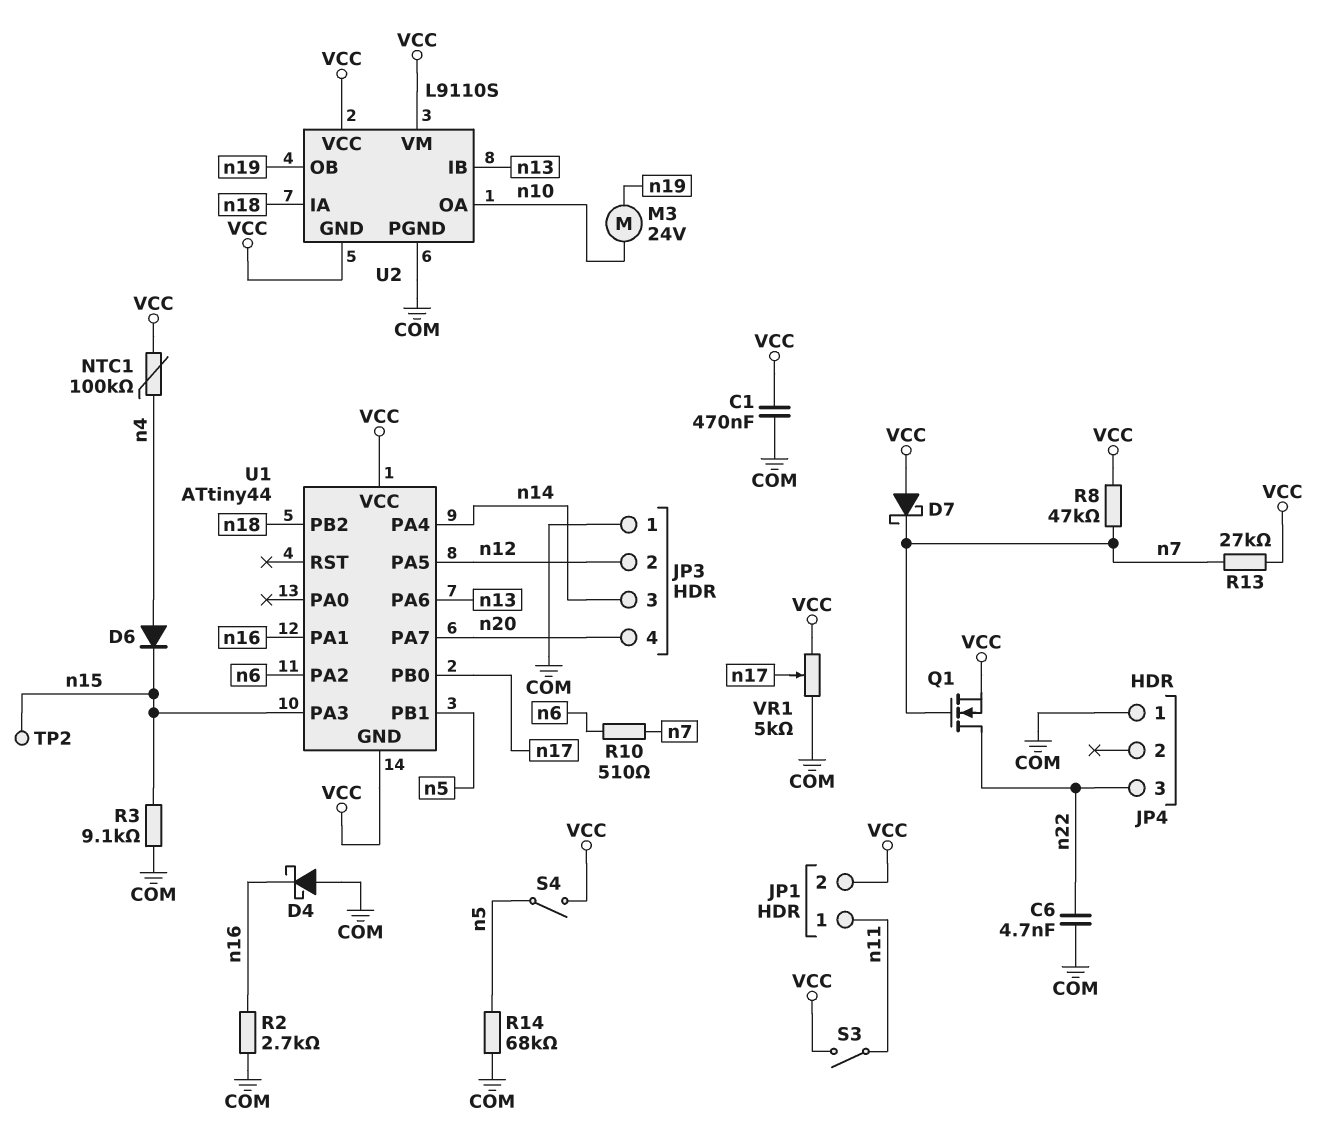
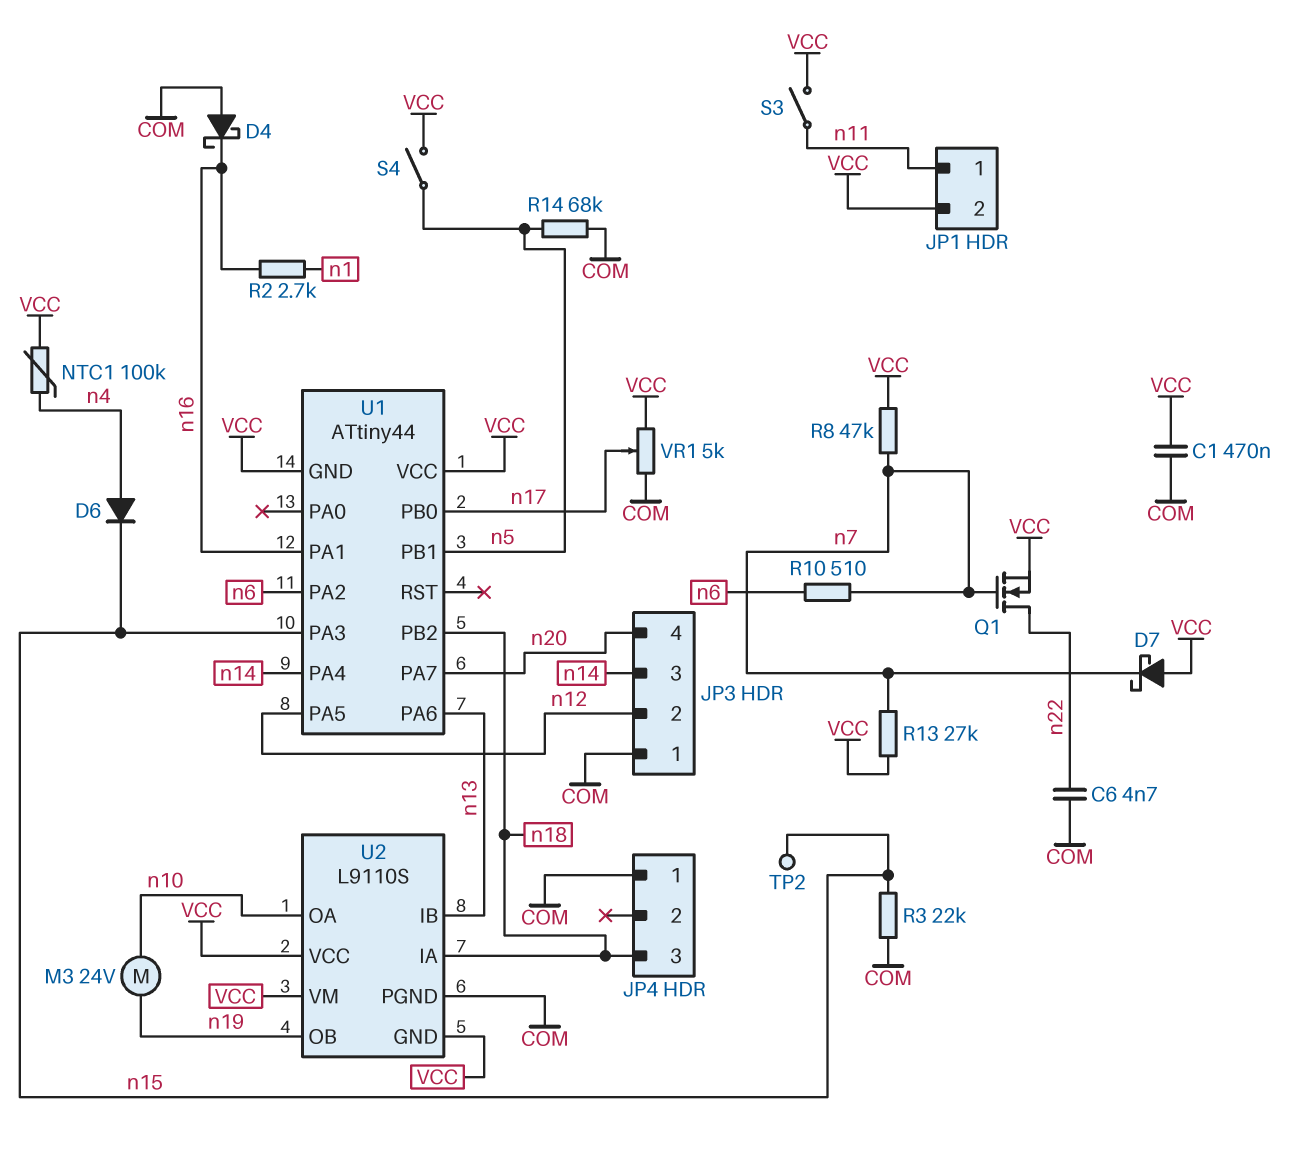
JP4 pin 3: n22 -> n18
R2: 2.7k (COM, n16) -> 2.7k (n1, n16)
R3: 9.1k (COM, n15) -> 22k (COM, n15)

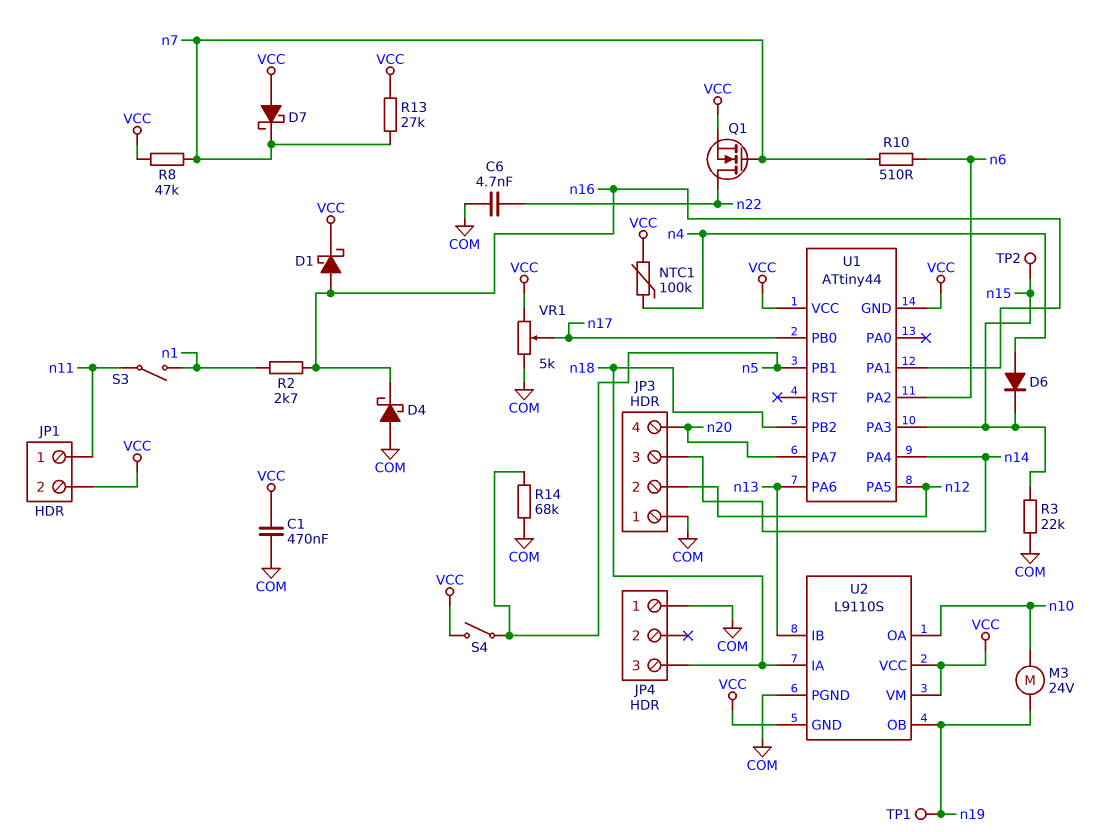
D1: none -> schottky (A n16, K VCC)
S3: switch (VCC, n11) -> switch (n1, n11)
TP1: none -> test point (n19)

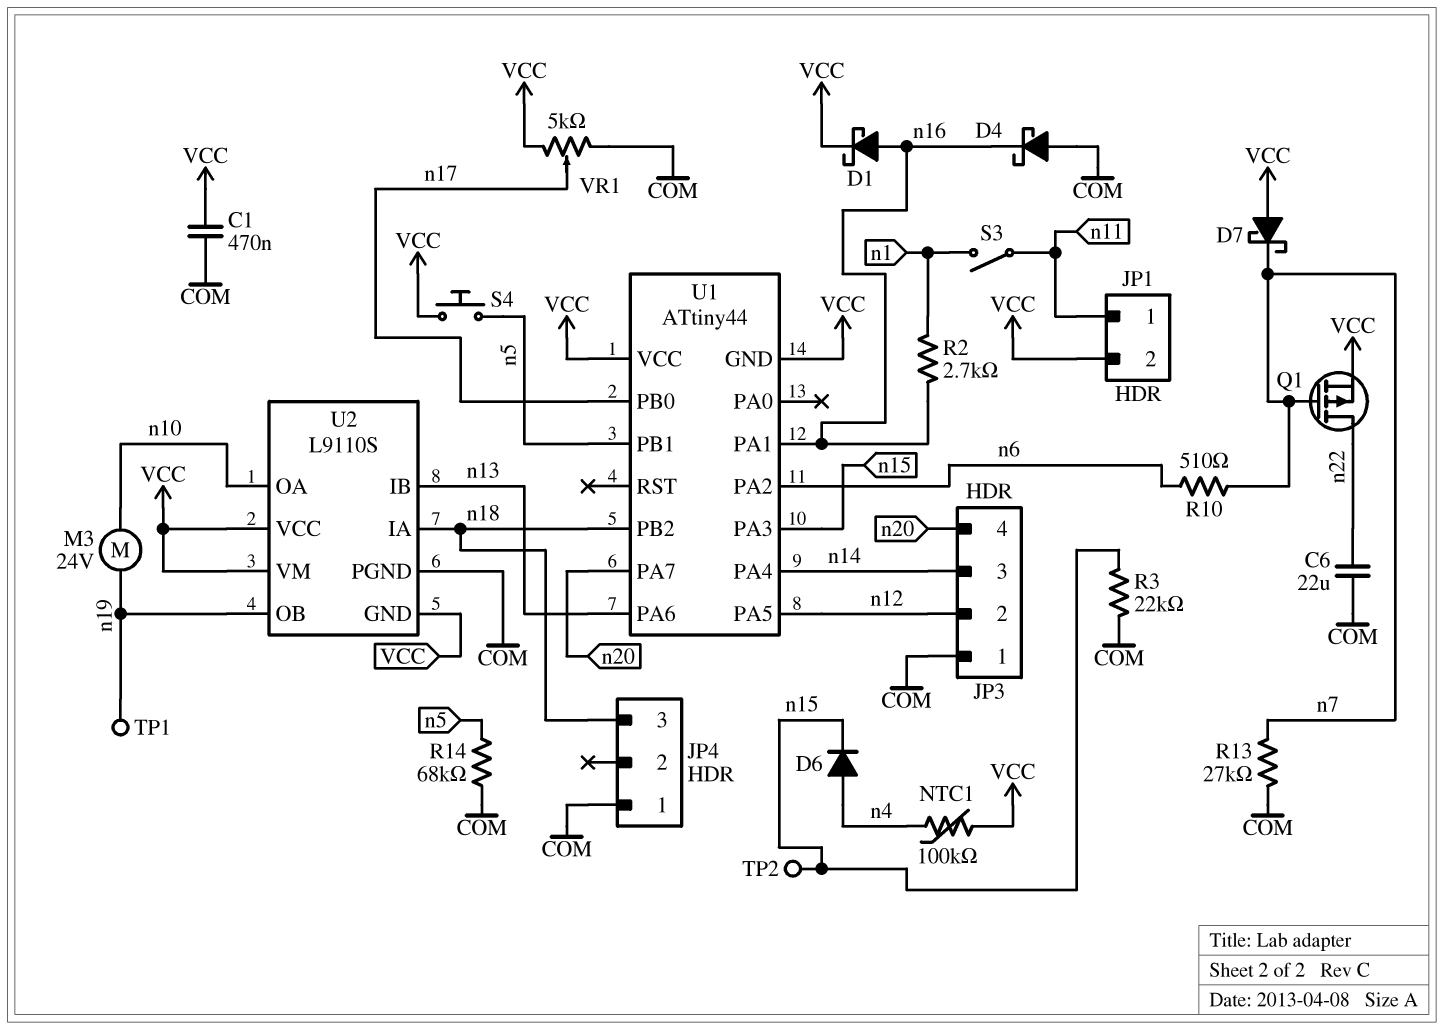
C6: 4.7nF (COM, n22) -> 22uF (COM, n22)
Q1: NMOS (G n7, D n22, S VCC) -> PMOS (G n7, D n22, S VCC)
R8: 47k (VCC, n7) -> none
R13: 27k (VCC, n7) -> 27k (COM, n7)
S4: switch (VCC, n5) -> button (VCC, n5)

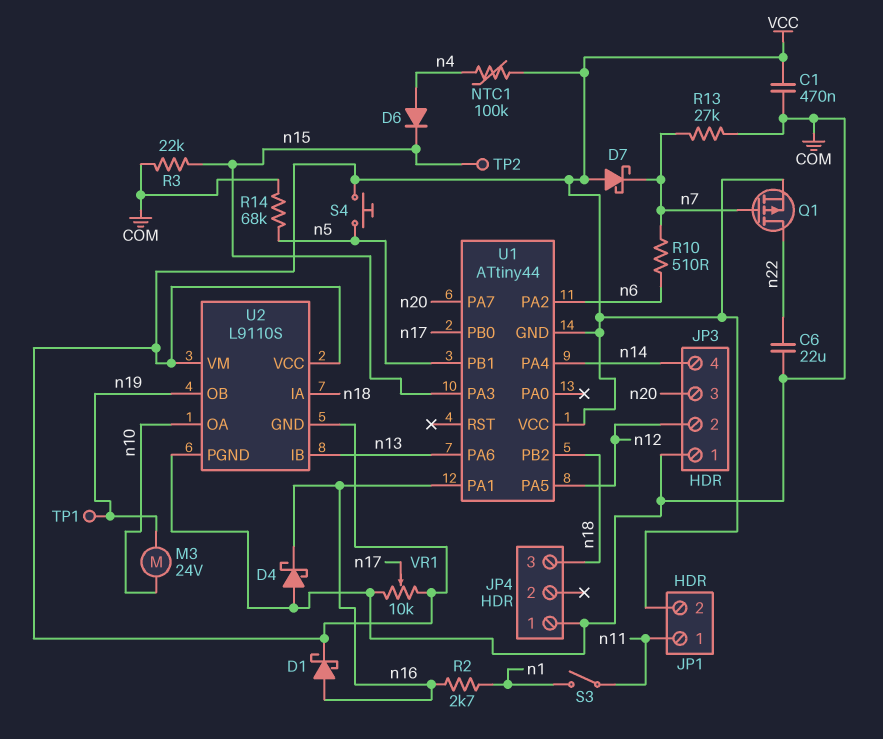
JP3 pin 3: n14 -> n20
JP3 pin 4: n20 -> n14
VR1: 5k (COM, VCC, wiper n17) -> 10k (COM, VCC, wiper n17)

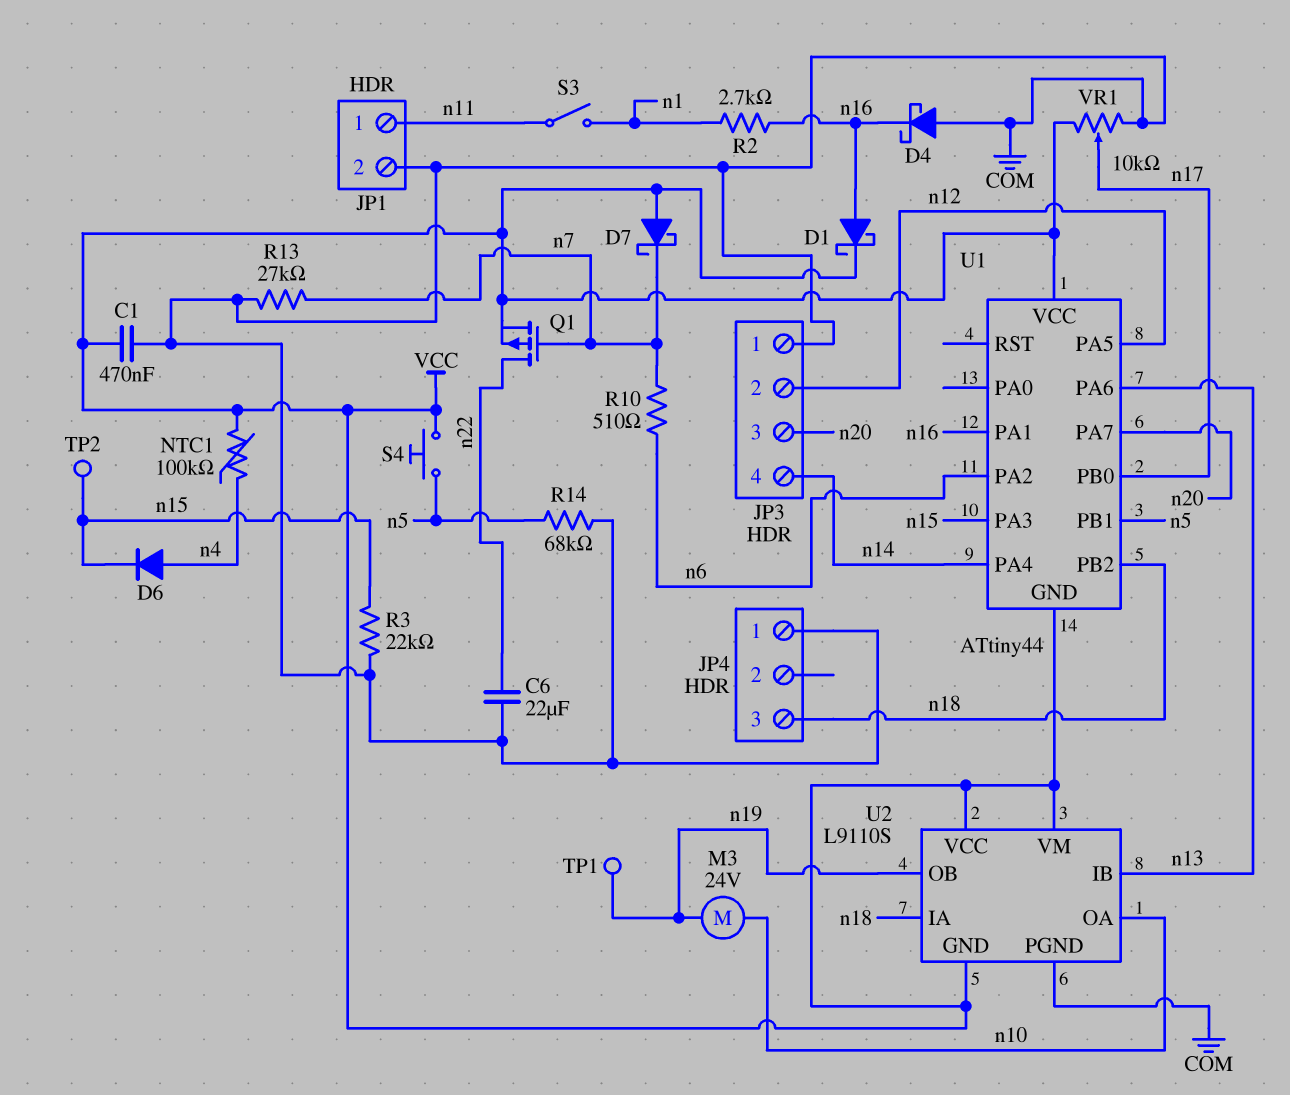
JP1 pin 2: VCC -> COM

